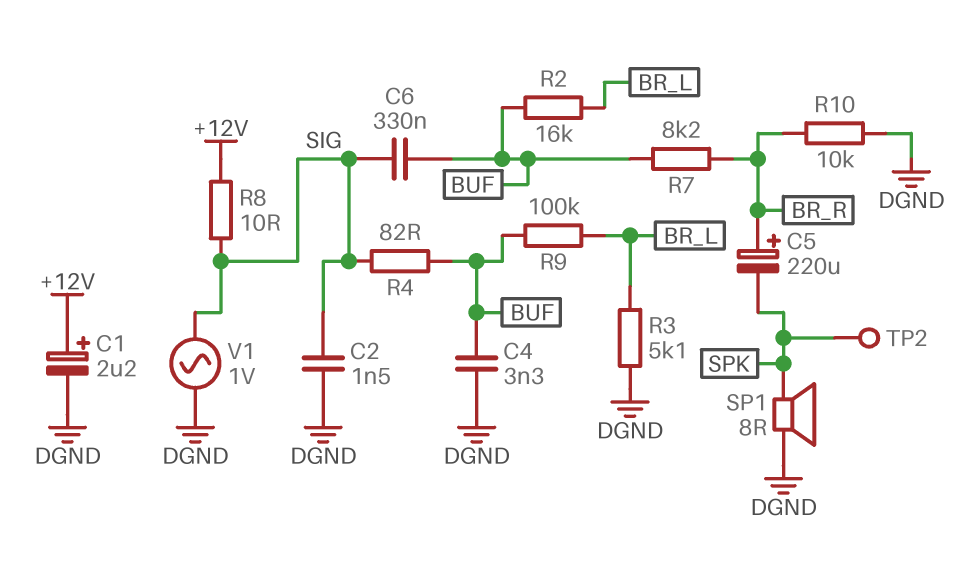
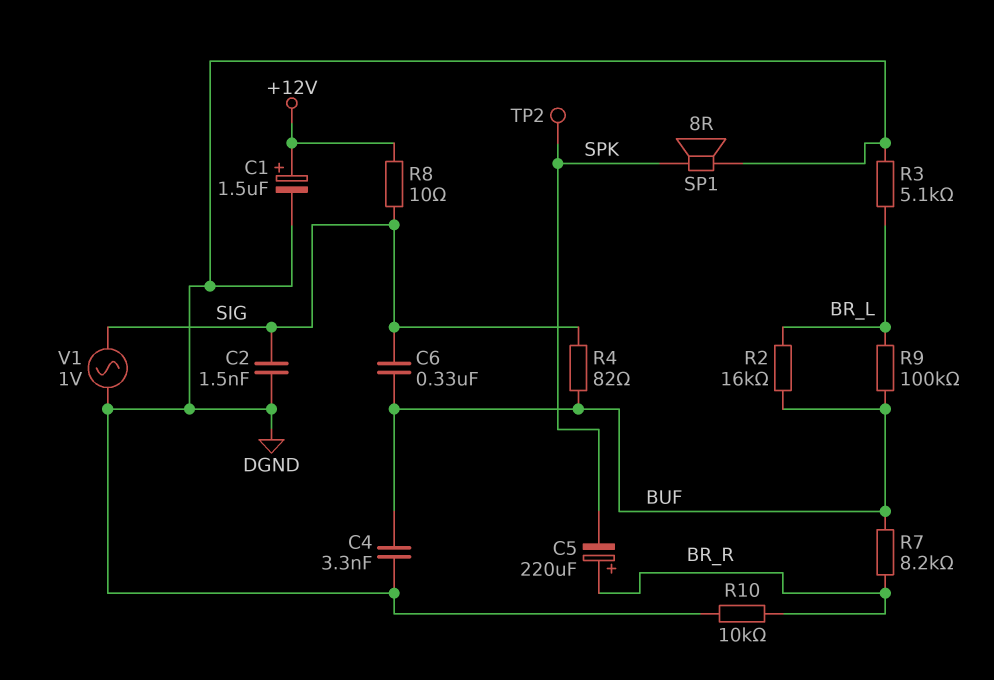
C1: 2.2uF (plus +12V, minus DGND) -> 1.5uF (plus +12V, minus DGND)

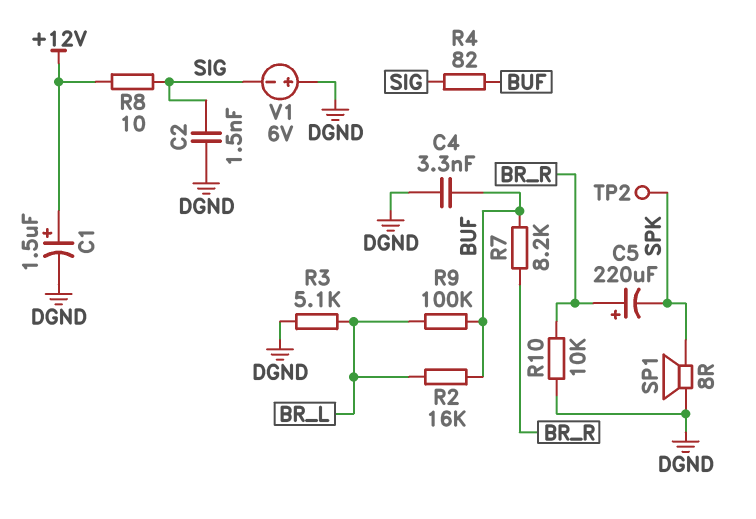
C6: 330nF (BUF, SIG) -> none
V1: AC 1V (DGND, SIG) -> 6V (plus DGND, minus SIG)

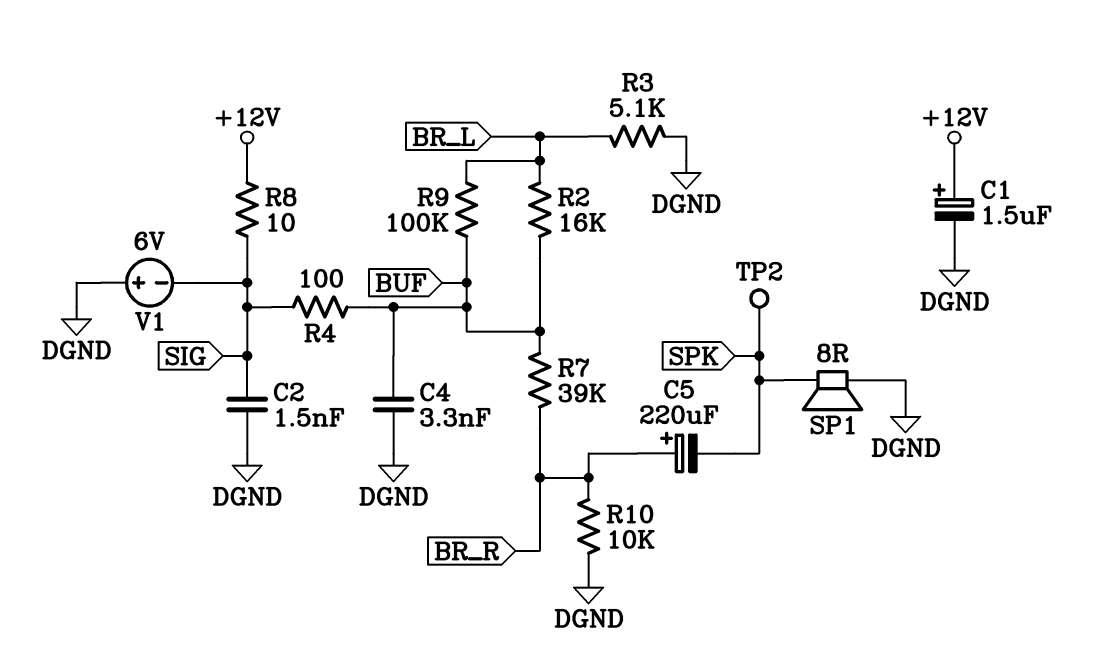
R4: 82 (BUF, SIG) -> 100 (BUF, SIG)
R7: 8.2k (BR_R, BUF) -> 39k (BR_R, BUF)

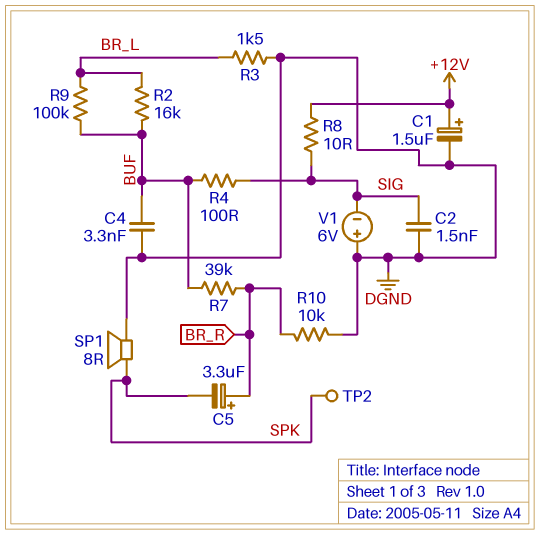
C5: 220uF (plus BR_R, minus SPK) -> 3.3uF (plus BR_R, minus SPK)
R3: 5.1k (BR_L, DGND) -> 1.5k (BR_L, DGND)

